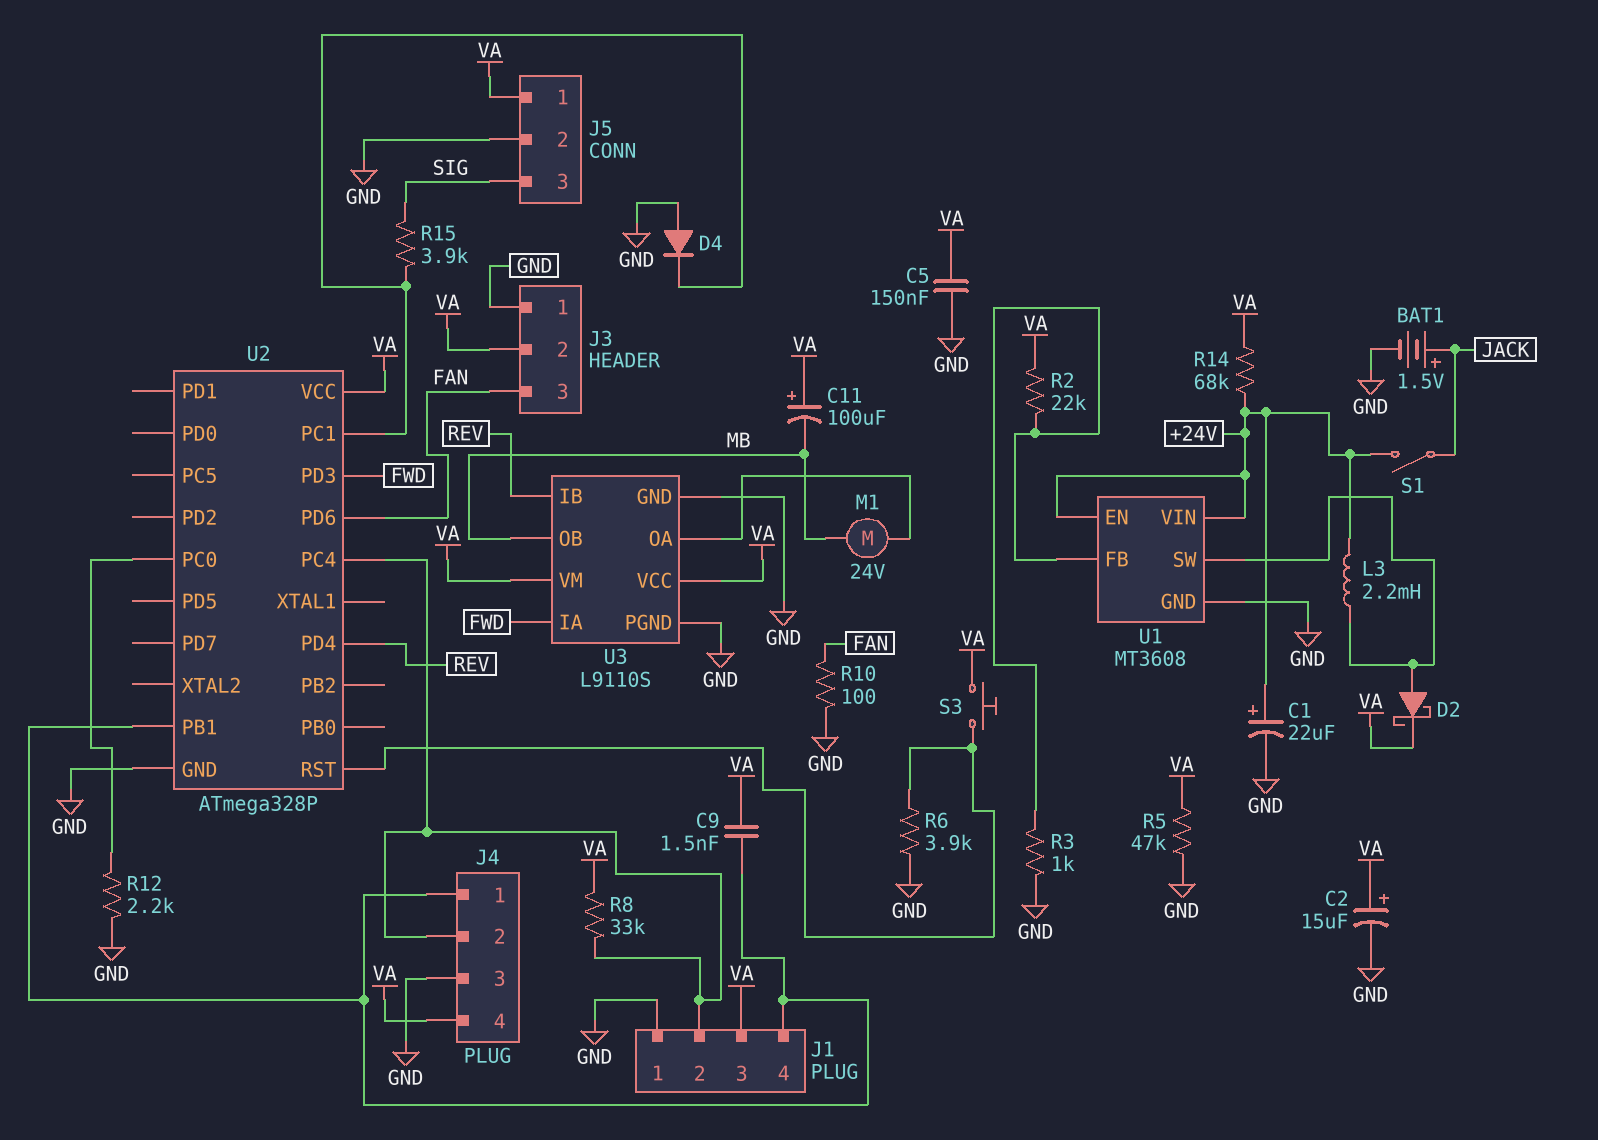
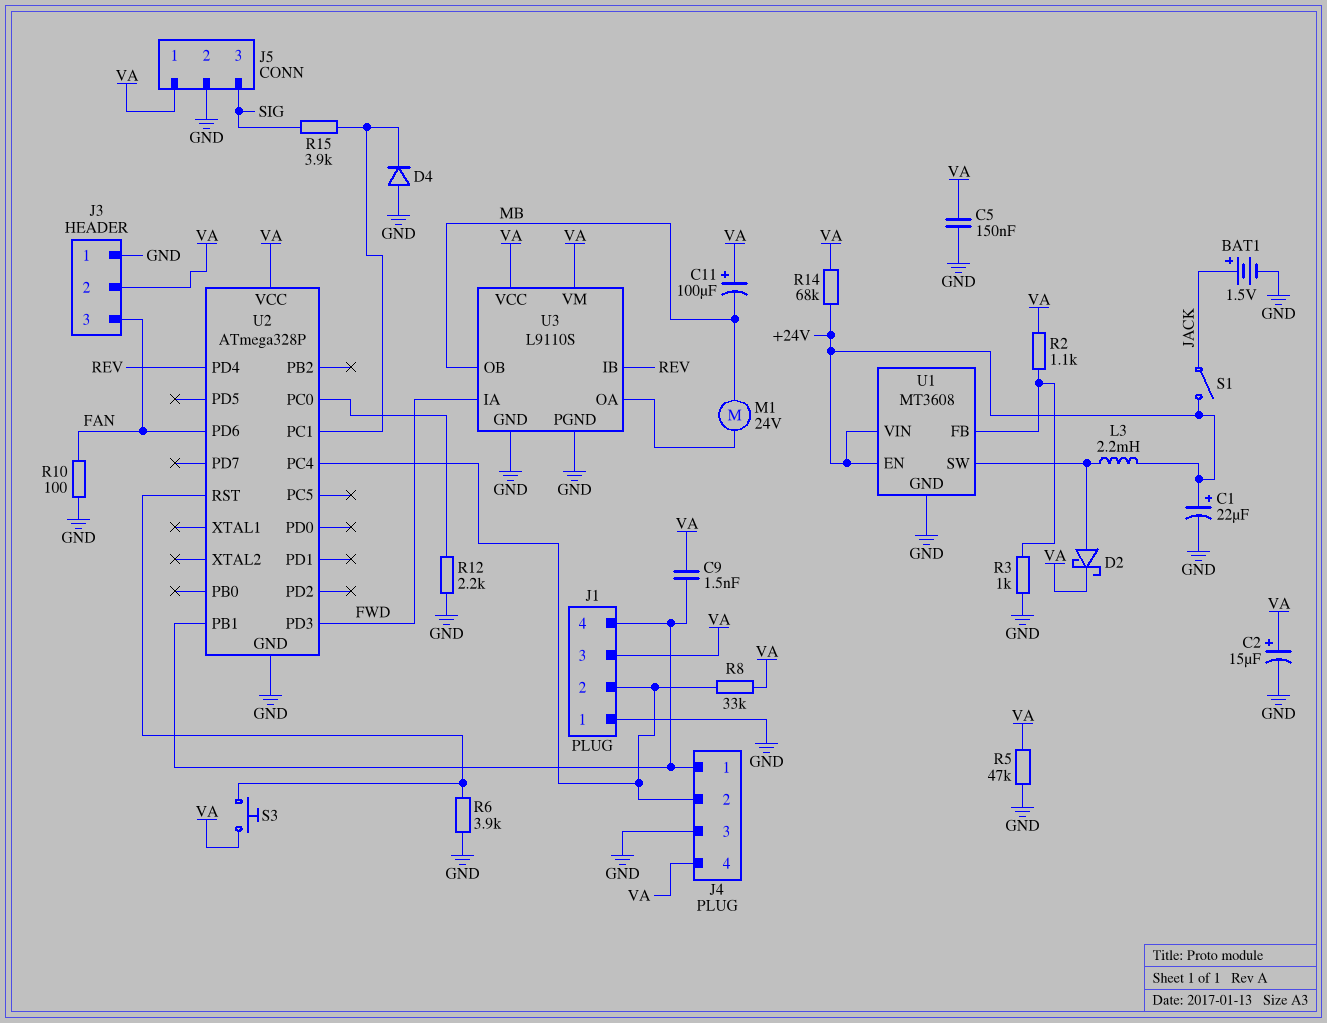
R2: 22k (U1/FB, VA) -> 1.1k (U1/FB, VA)

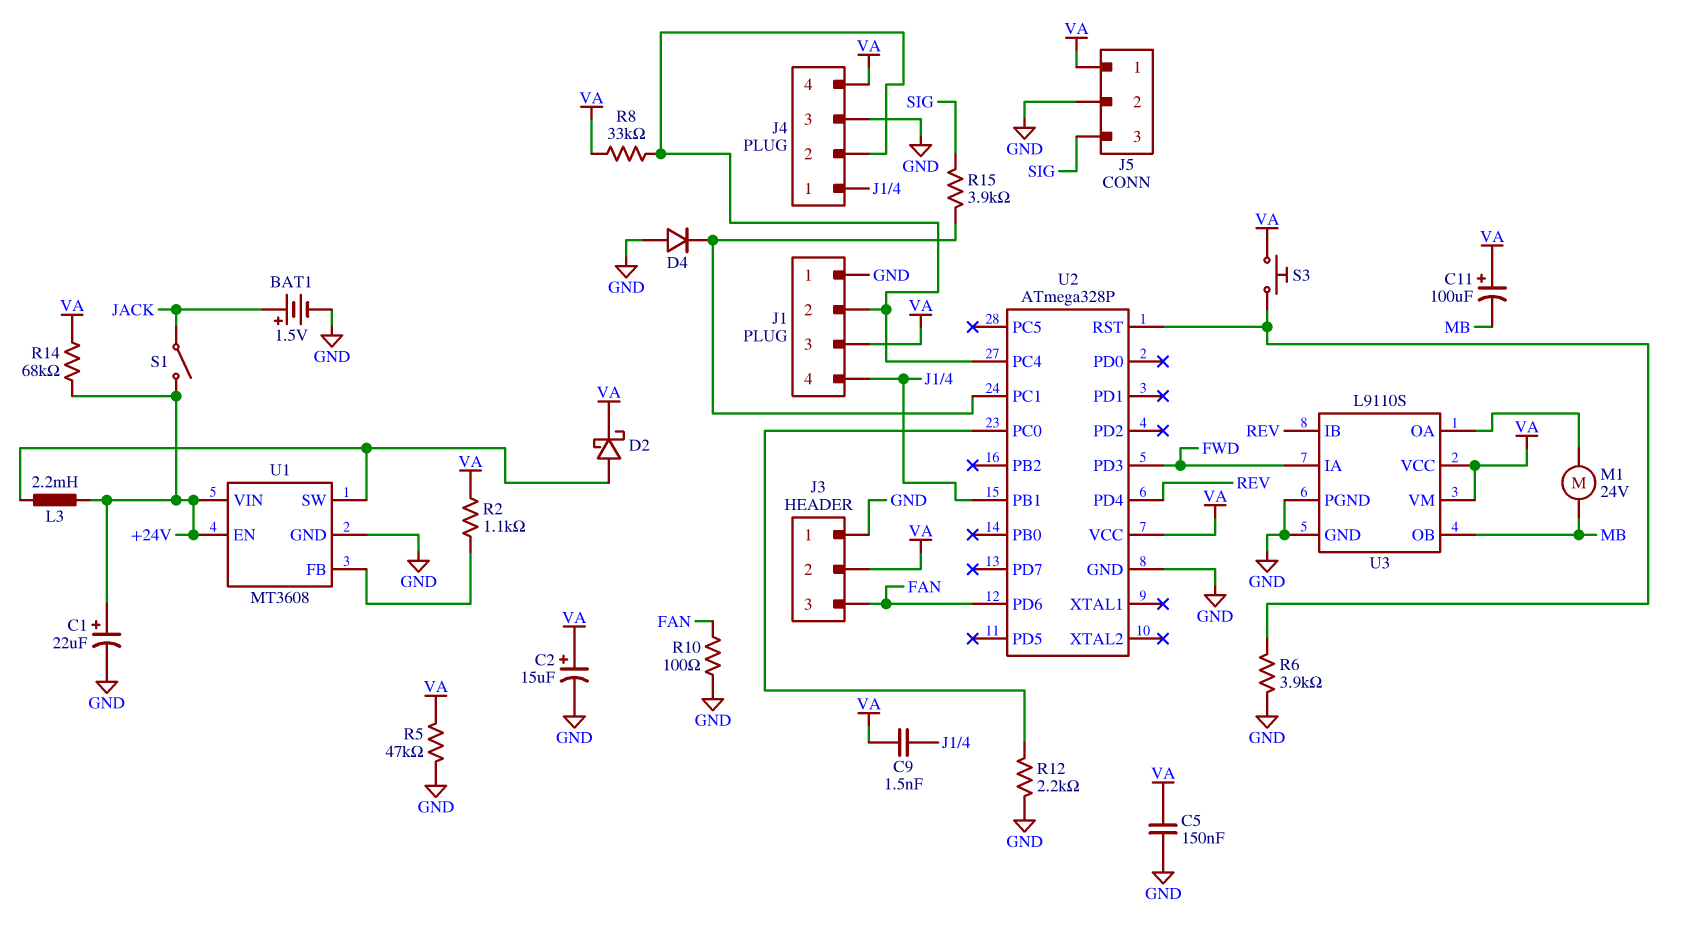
R3: 1k (GND, U1/FB) -> none

